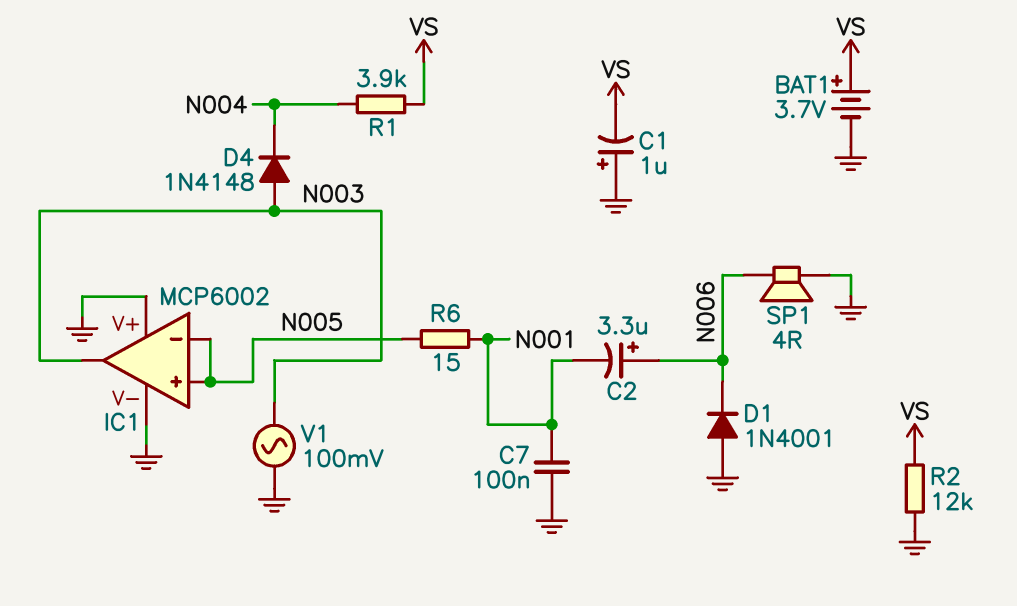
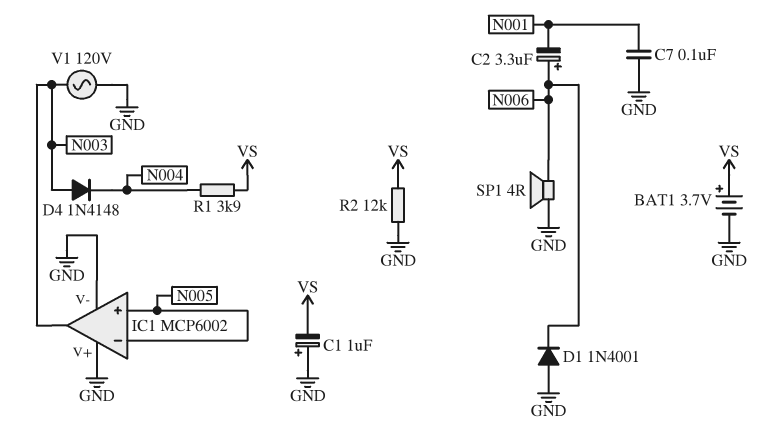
R6: 15 (N001, N005) -> none
V1: AC 100mV (GND, N003) -> AC 120V (GND, N003)

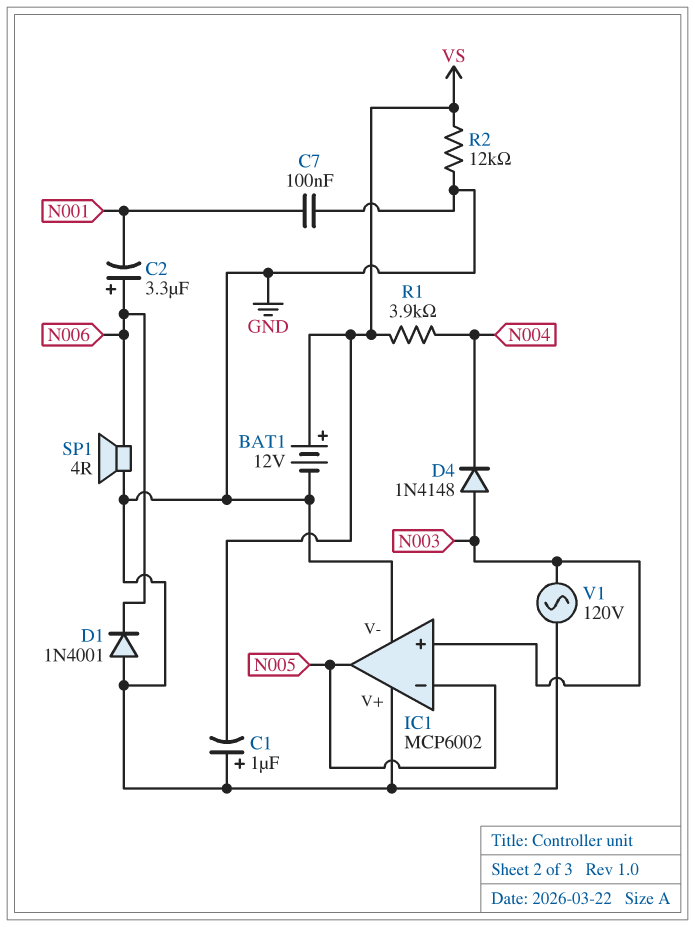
BAT1: 3.7V (plus VS, minus GND) -> 12V (plus VS, minus GND)
IC1 pin in+: N005 -> N003
IC1 pin out: N003 -> N005

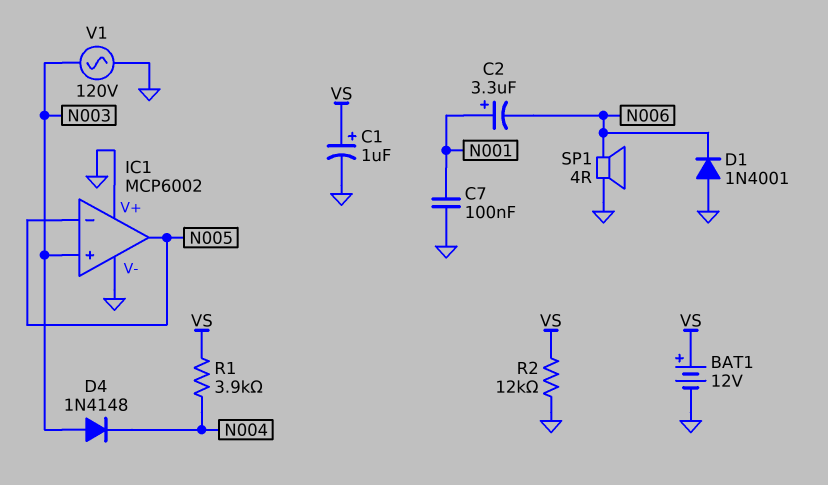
C1: 1uF (plus GND, minus VS) -> 1uF (plus VS, minus GND)
C2: 3.3uF (plus N006, minus N001) -> 3.3uF (plus N001, minus N006)

